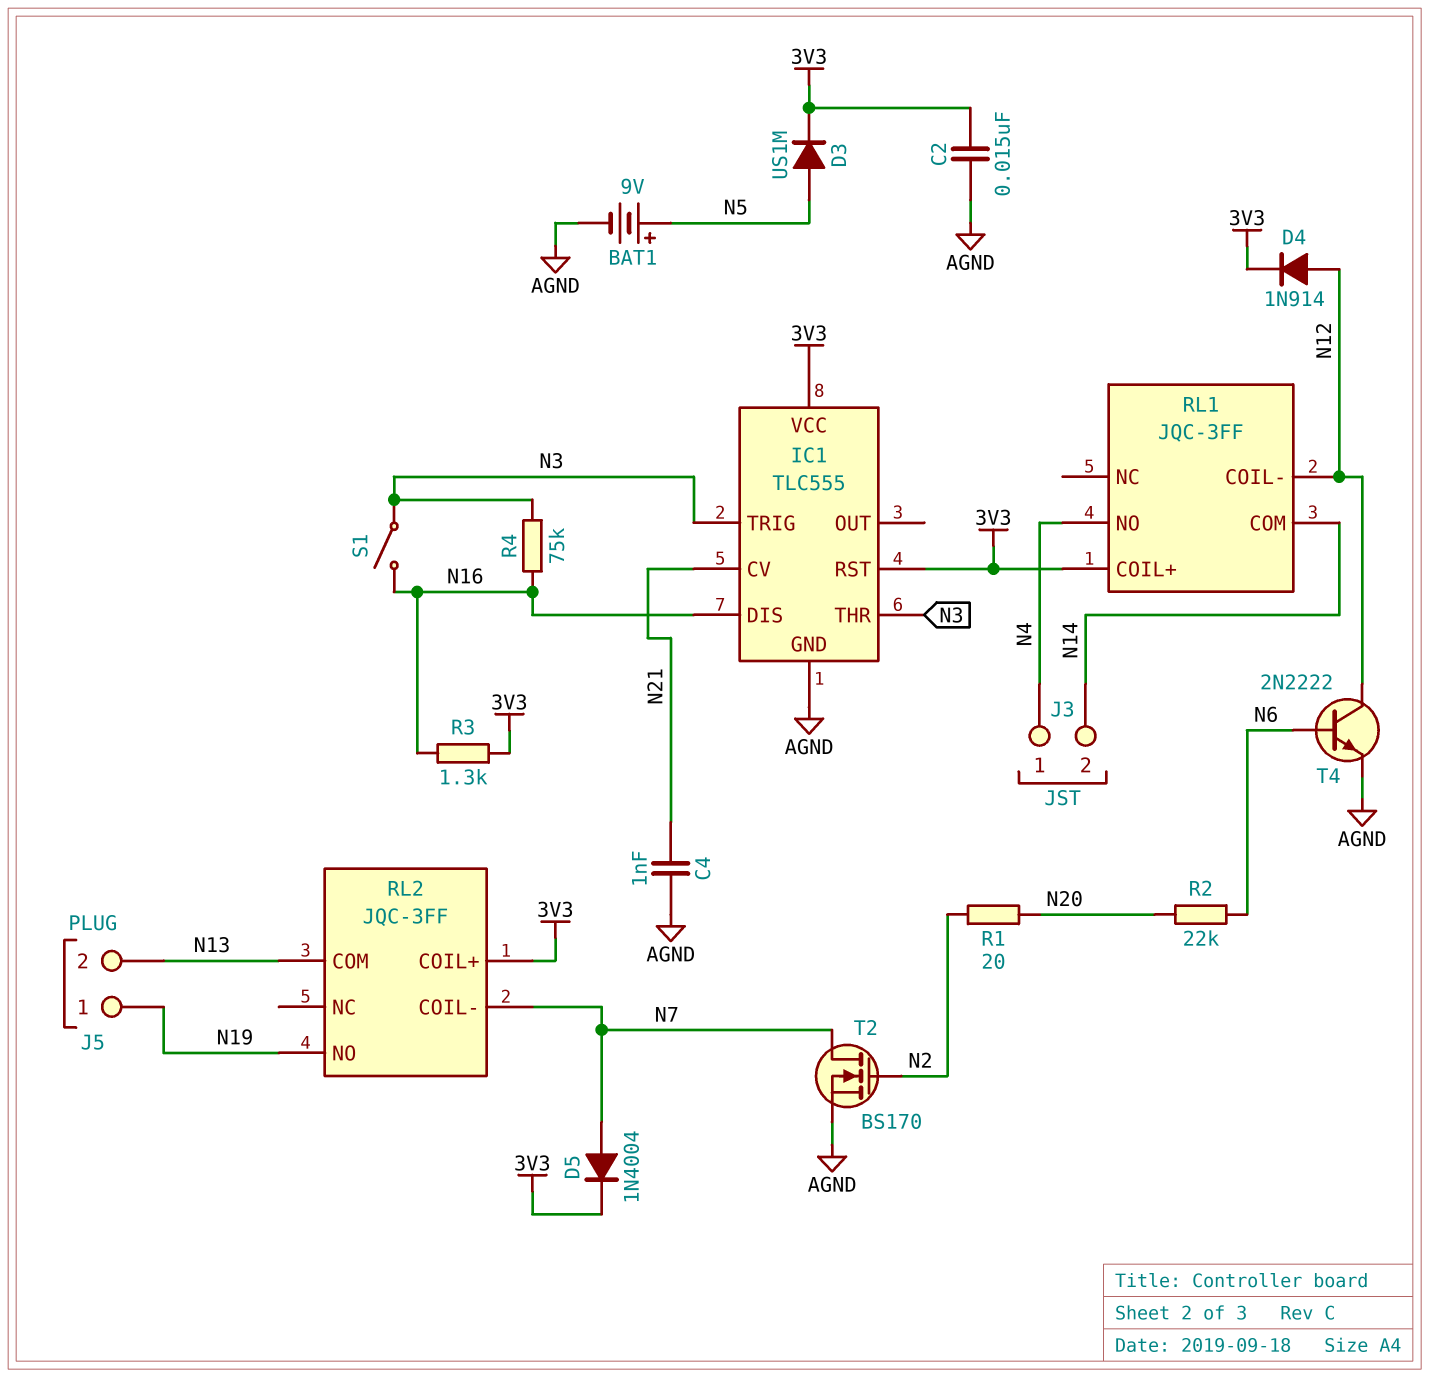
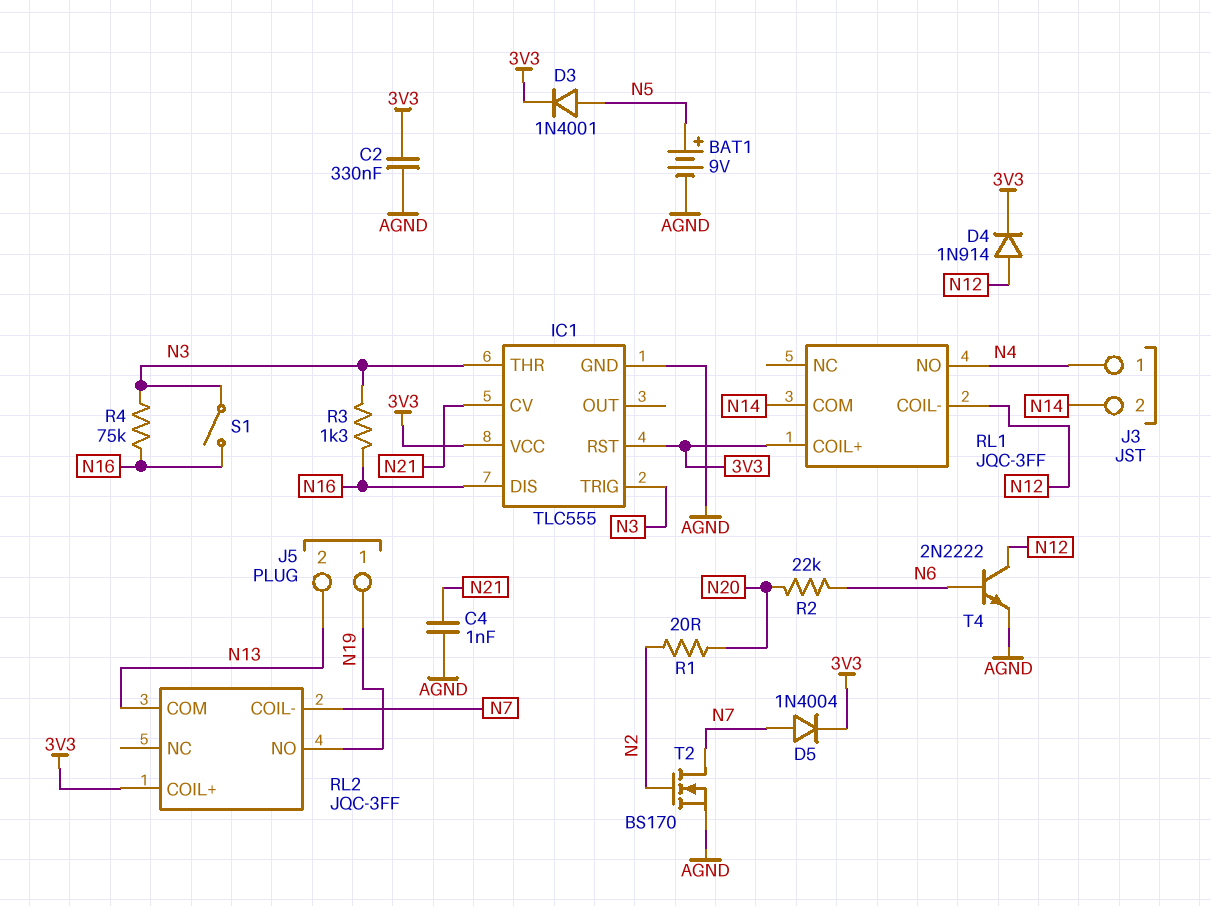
C2: 15nF (3V3, AGND) -> 330nF (3V3, AGND)
D3: diode US1M (A N5, K 3V3) -> diode 1N4001 (A N5, K 3V3)
R3: 1.3k (3V3, N16) -> 1.3k (N3, N16)

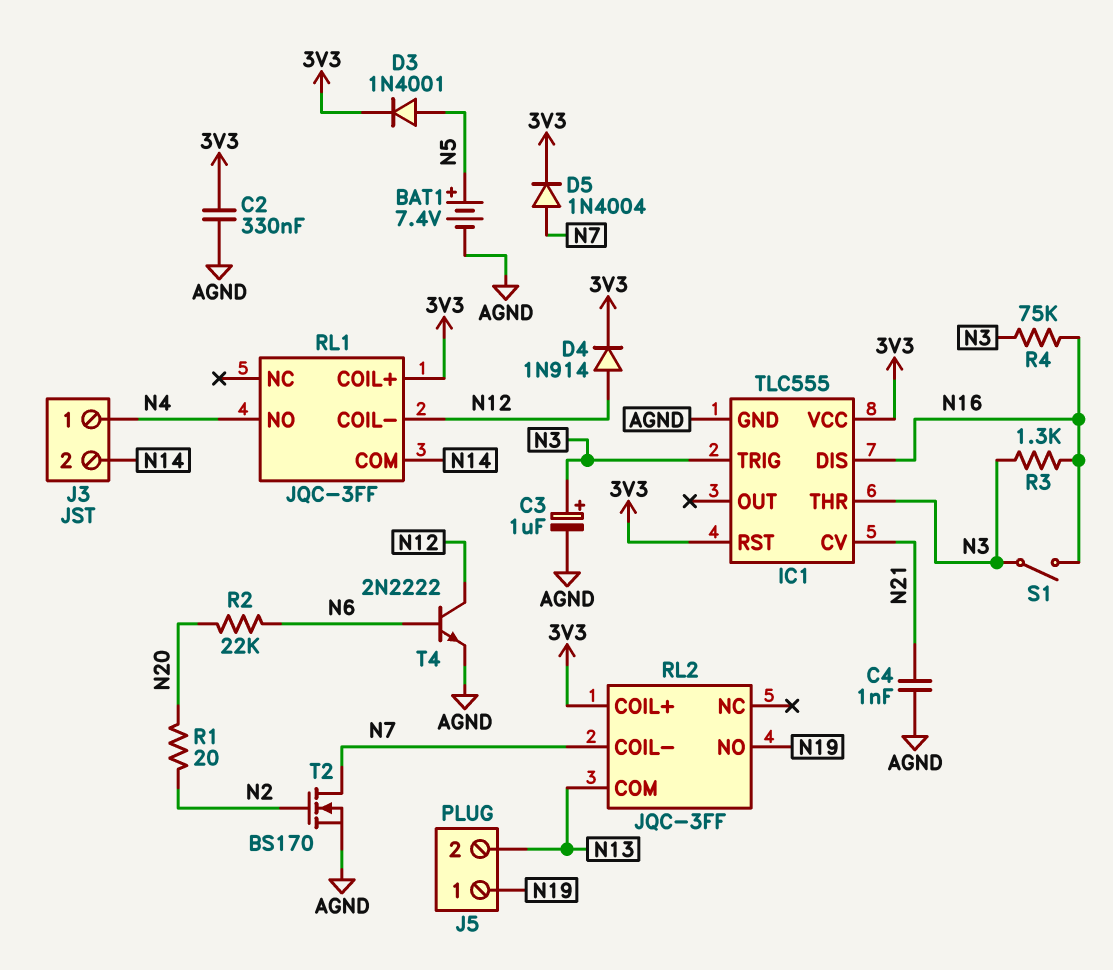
BAT1: 9V (plus N5, minus AGND) -> 7.4V (plus N5, minus AGND)
C3: none -> 1uF (plus N3, minus AGND)

